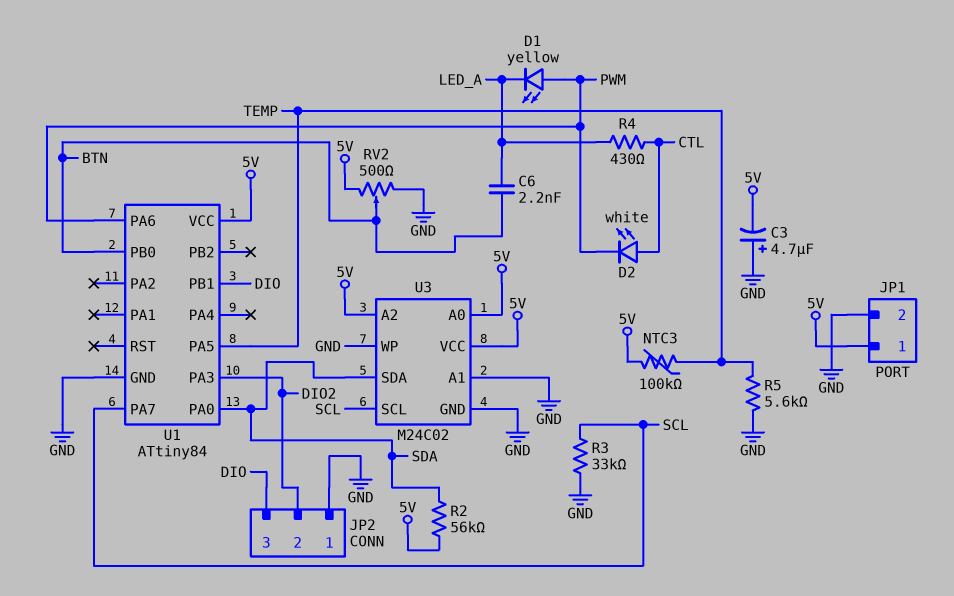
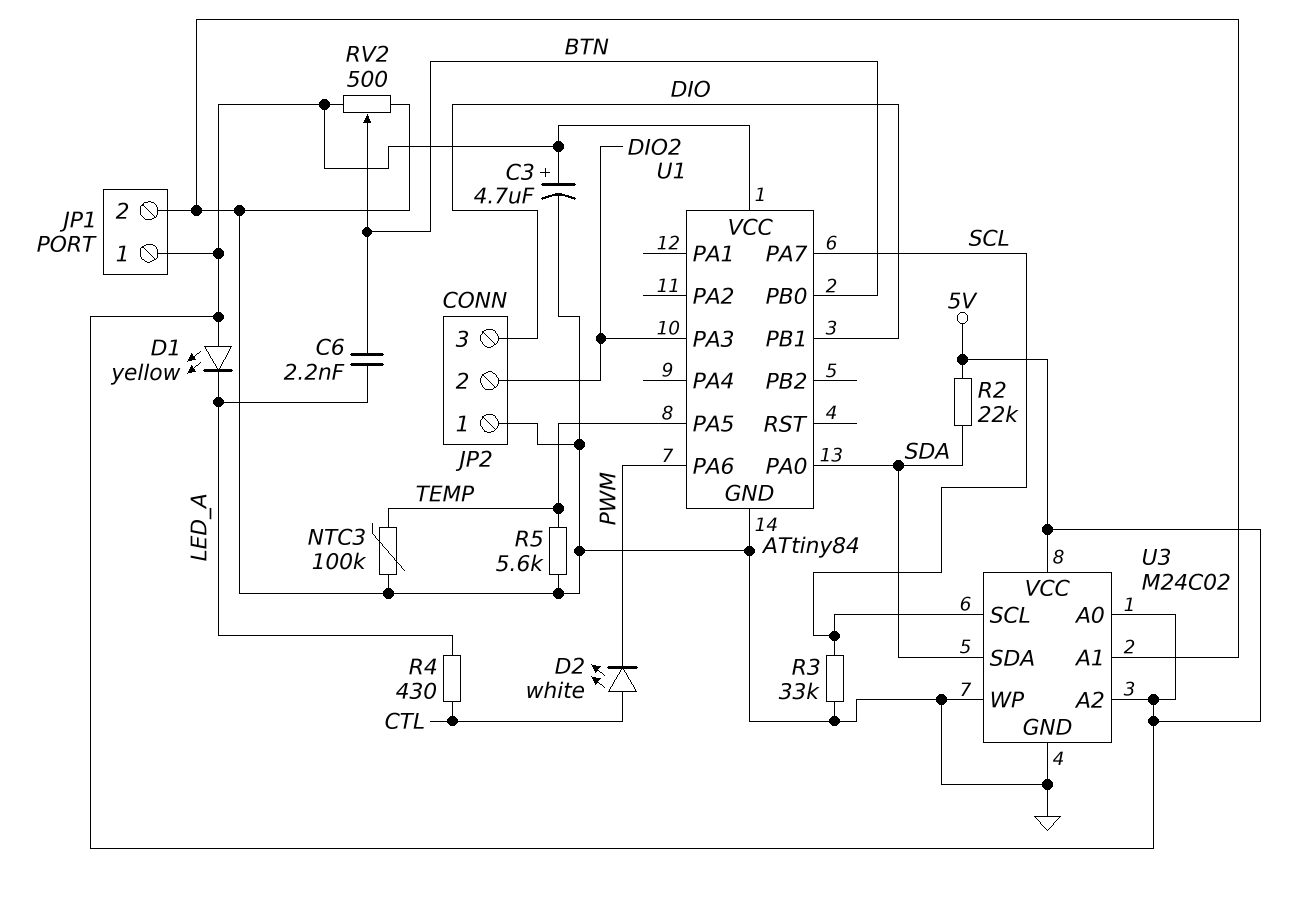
C3: 4.7uF (plus GND, minus 5V) -> 4.7uF (plus 5V, minus GND)
D1: LED yellow (A PWM, K LED_A) -> LED yellow (A 5V, K LED_A)
NTC3: 100k (5V, TEMP) -> 100k (GND, TEMP)
R2: 56k (5V, SDA) -> 22k (5V, SDA)

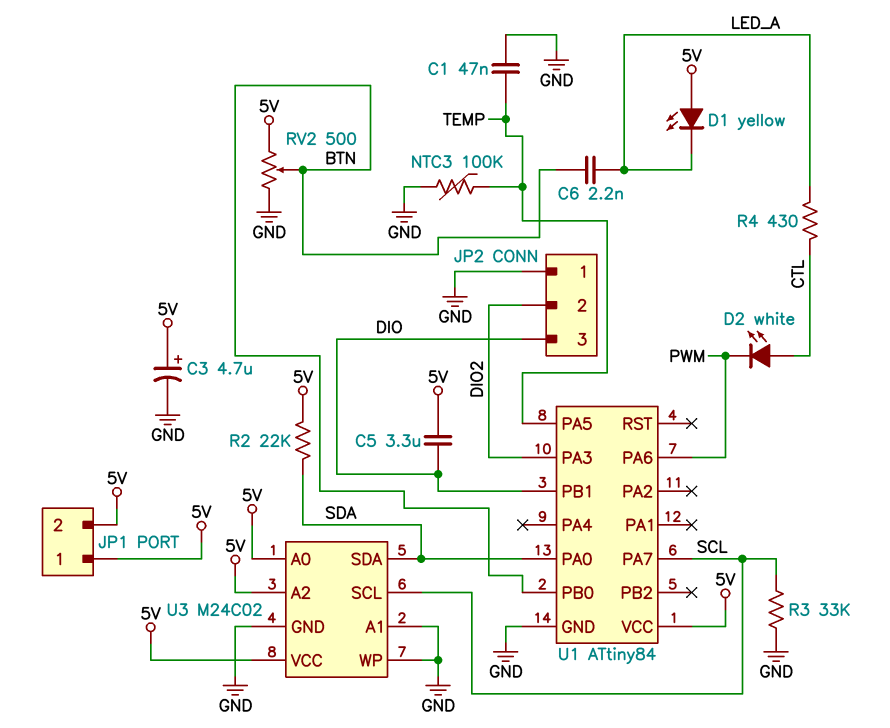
C1: none -> 47nF (GND, TEMP)
C5: none -> 3.3uF (5V, DIO)
JP1 pin 2: GND -> 5V
R5: 5.6k (GND, TEMP) -> none

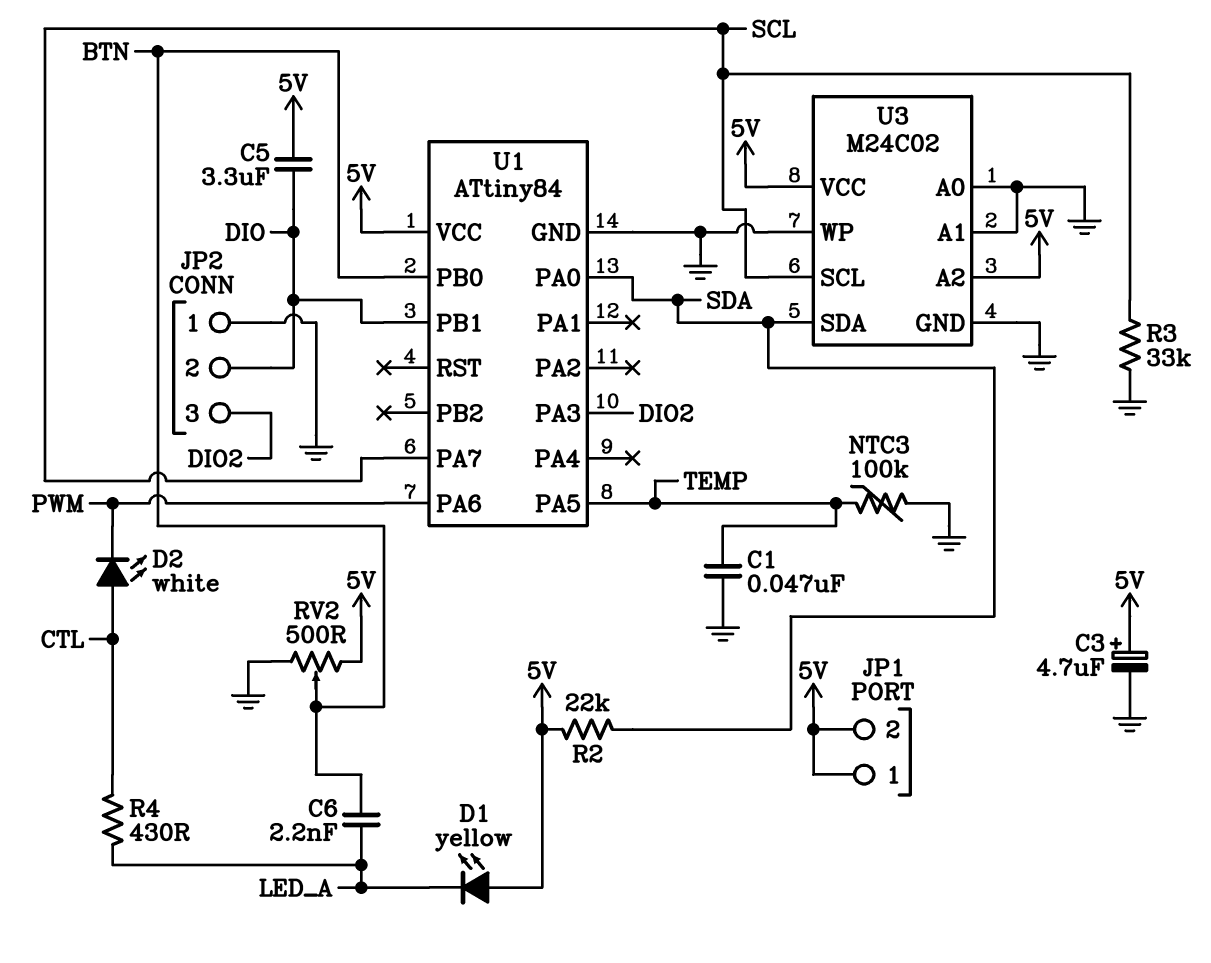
JP2 pin 2: DIO2 -> DIO
JP2 pin 3: DIO -> DIO2
U3 pin A0: 5V -> GND

